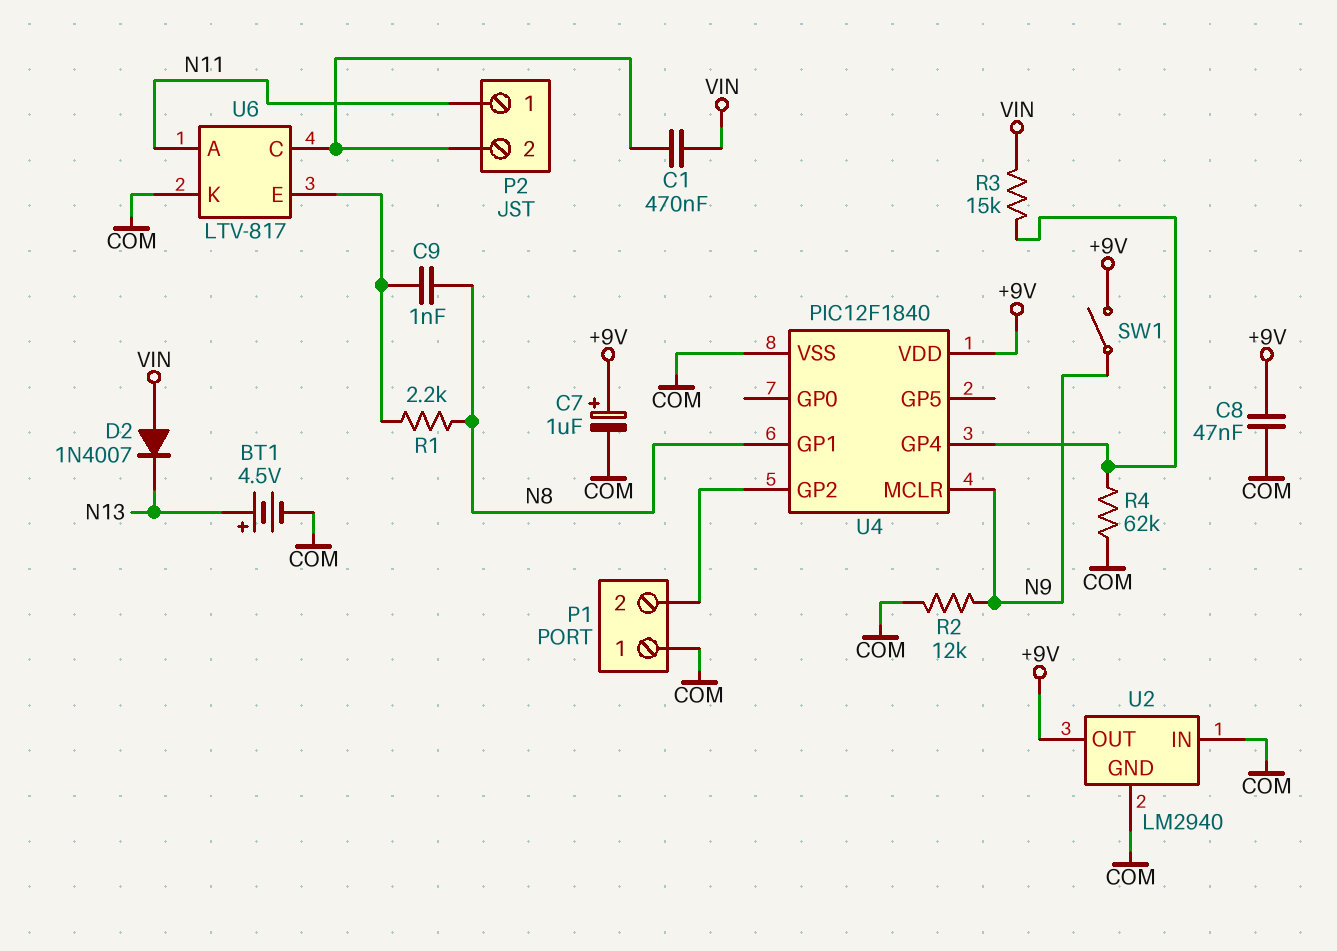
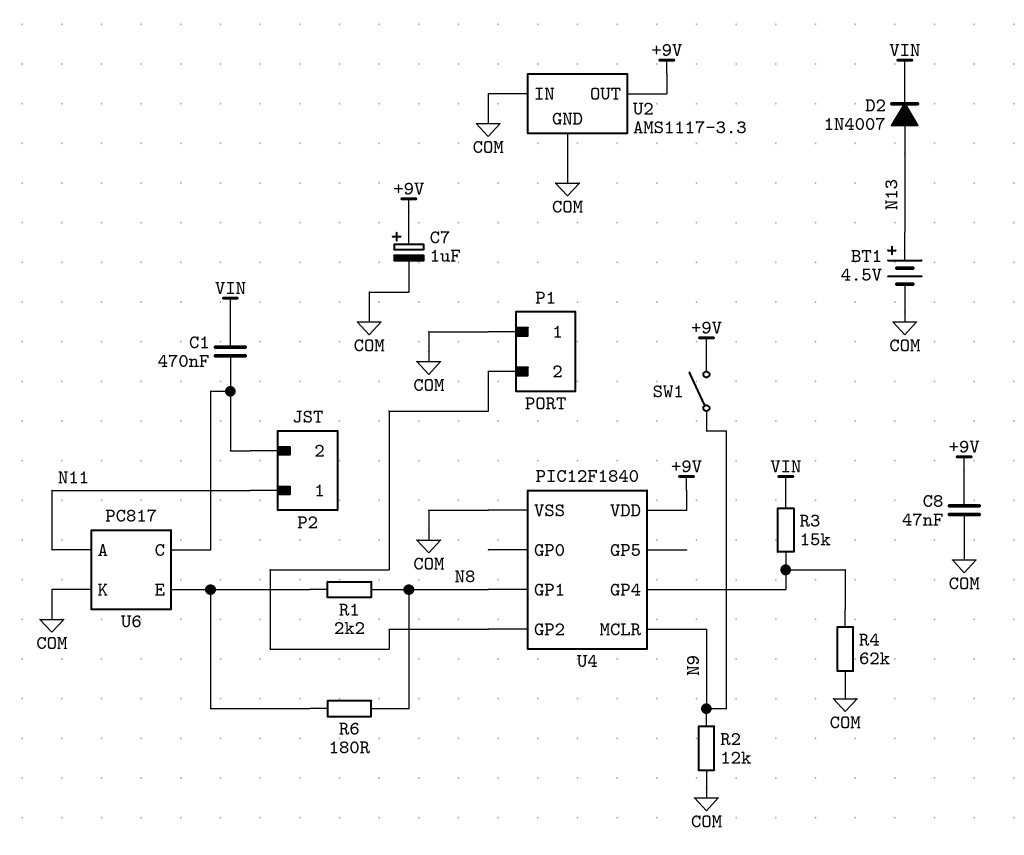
C9: 1nF (N8, U6/E) -> none
D2: diode 1N4007 (A VIN, K N13) -> diode 1N4007 (A N13, K VIN)
R6: none -> 180 (N8, U6/E)
U2: LM2940 -> AMS1117-3.3
U6: LTV-817 -> PC817

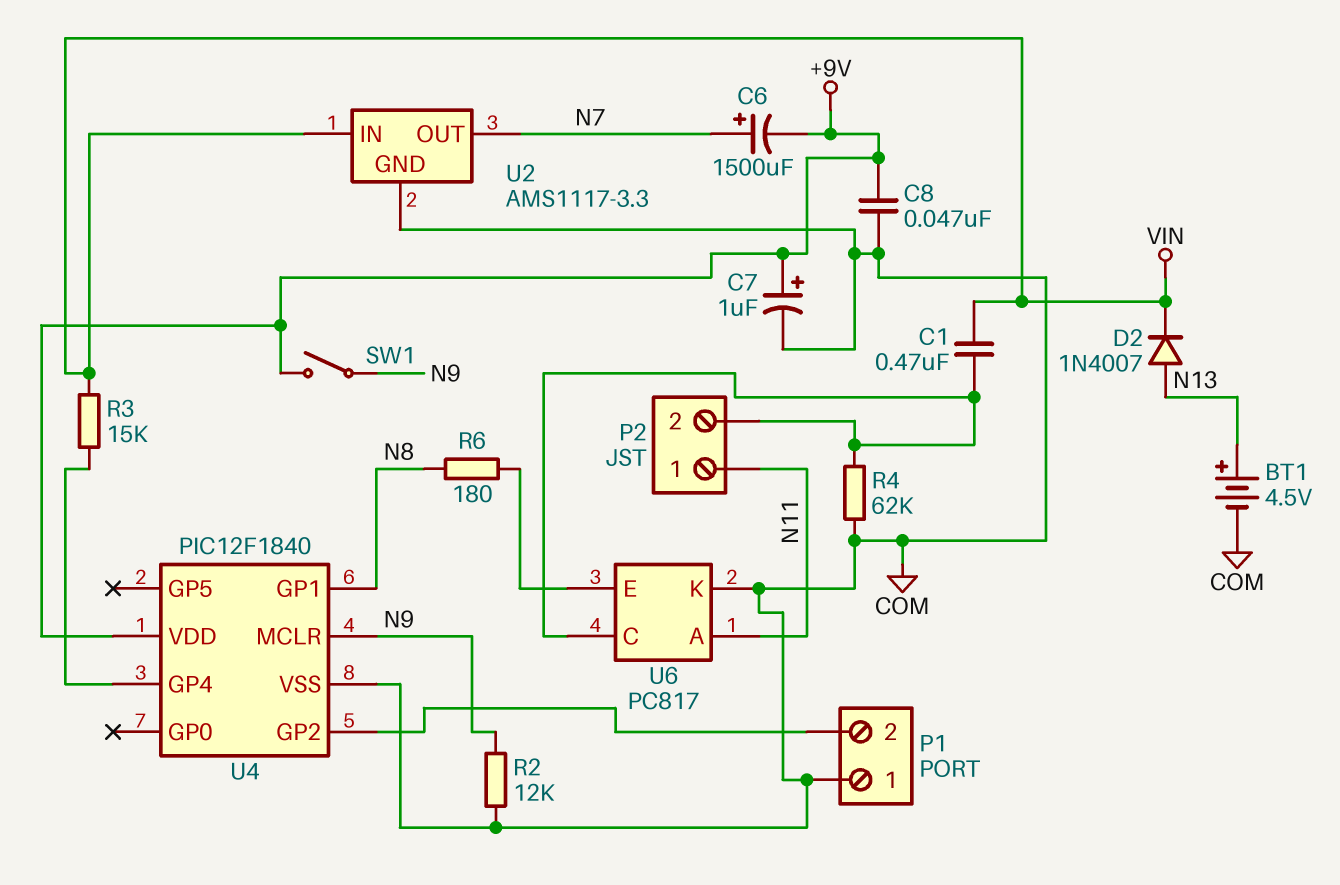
C6: none -> 1500uF (plus N7, minus +9V)
R1: 2.2k (N8, U6/E) -> none
R4: 62k (COM, U4/GP4) -> 62k (COM, P2/2)
U2 pin IN: COM -> VIN
U2 pin OUT: +9V -> N7

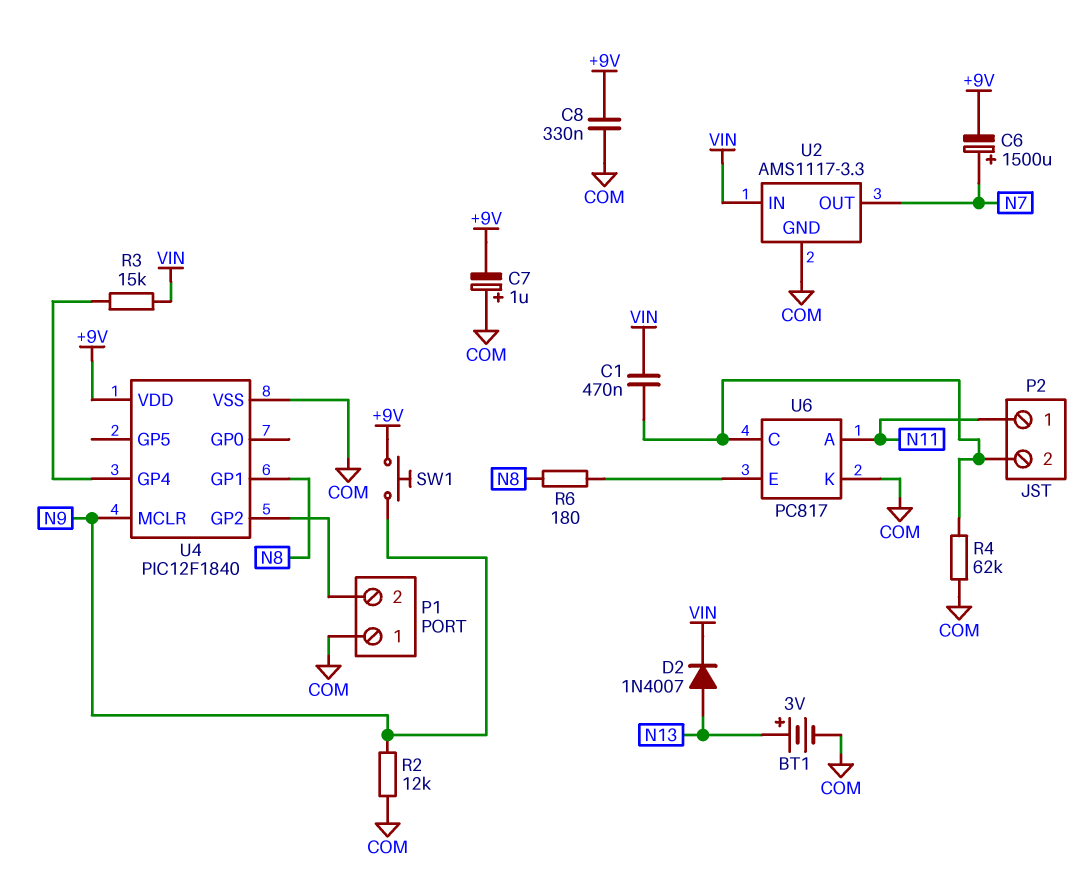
BT1: 4.5V (plus N13, minus COM) -> 3V (plus N13, minus COM)
C7: 1uF (plus +9V, minus COM) -> 1uF (plus COM, minus +9V)
C8: 47nF (+9V, COM) -> 330nF (+9V, COM)
SW1: switch (+9V, N9) -> button (+9V, N9)

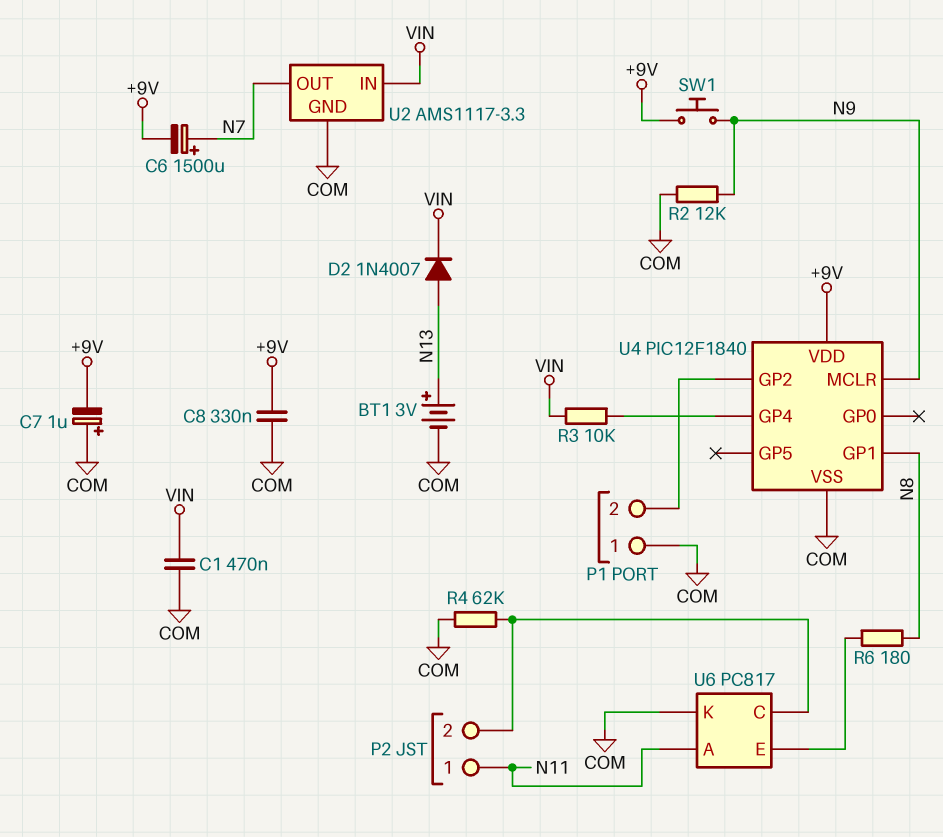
C1: 470nF (P2/2, VIN) -> 470nF (COM, VIN)
R3: 15k (U4/GP4, VIN) -> 10k (U4/GP4, VIN)

